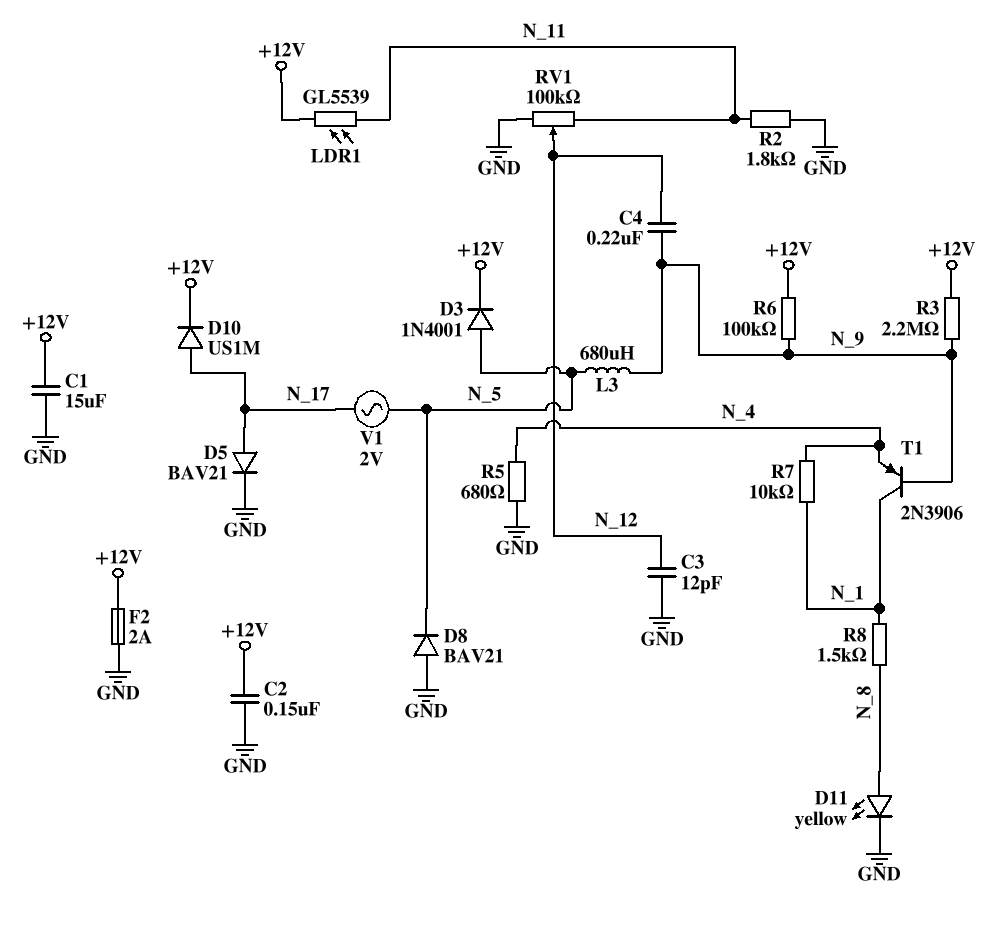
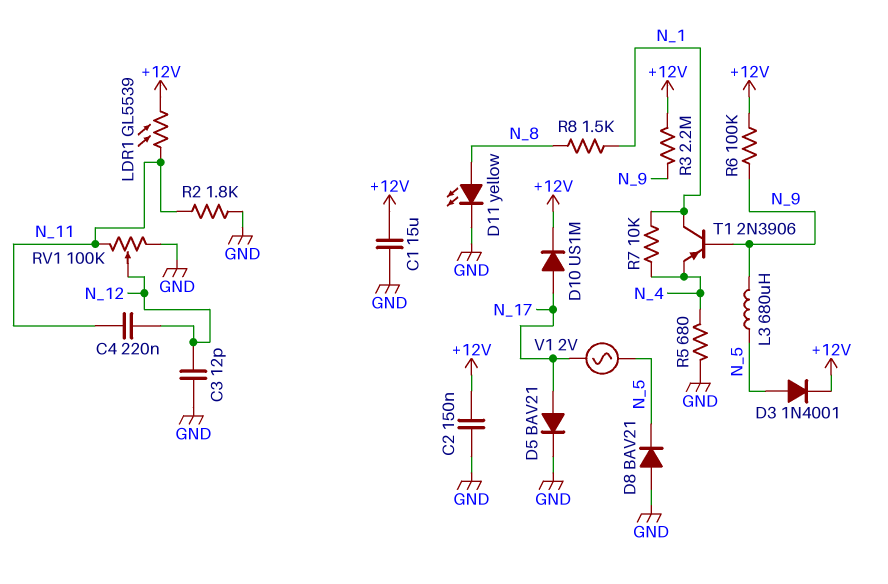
C4: 220nF (N_9, N_12) -> 220nF (N_11, N_12)
F2: 2A (+12V, GND) -> none

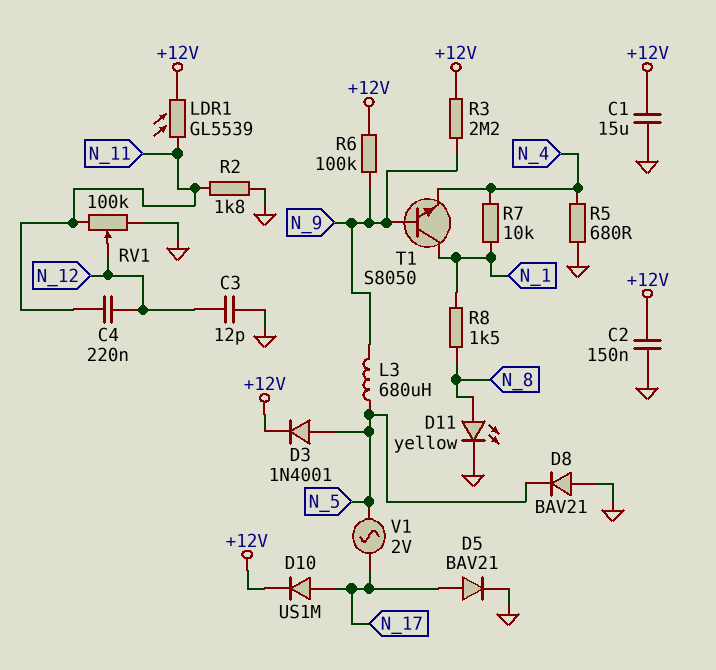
T1: PNP 2N3906 (B N_9, C N_1, E N_4) -> NPN S8050 (B N_9, C N_1, E N_4)

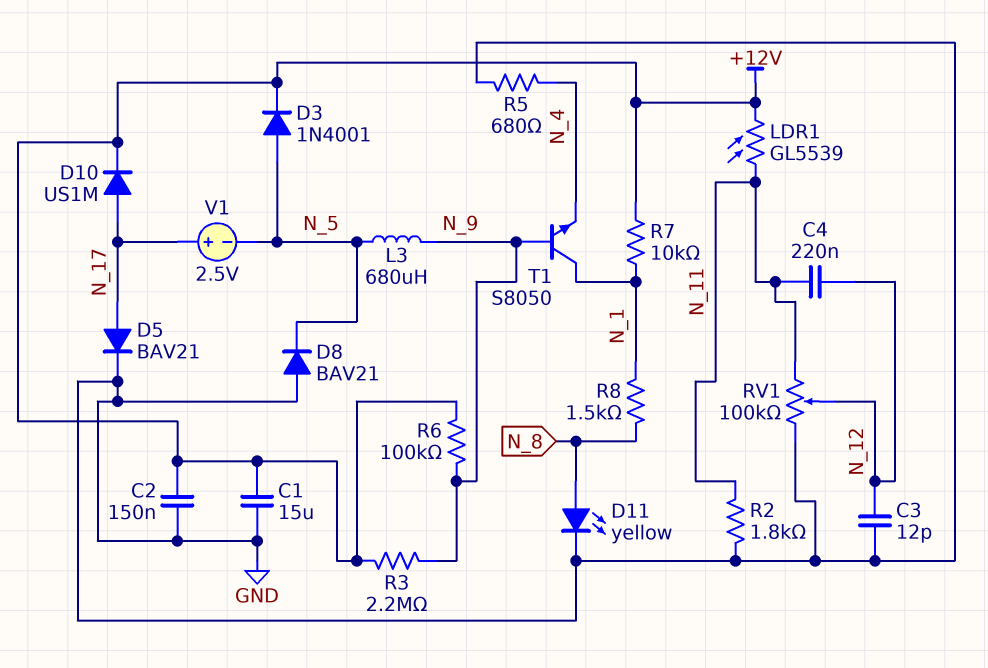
R7: 10k (N_1, N_4) -> 10k (+12V, N_1)
V1: AC 2V (N_5, N_17) -> 2.5V (plus N_17, minus N_5)

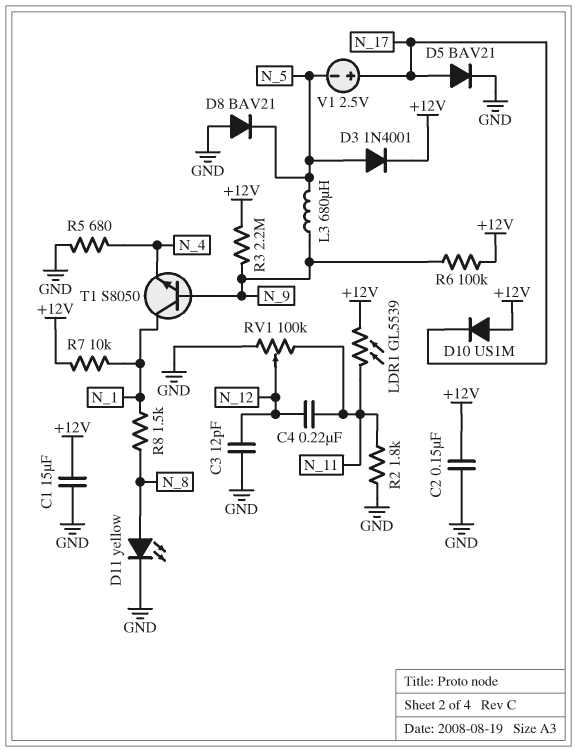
D10: diode US1M (A N_17, K +12V) -> diode US1M (A +12V, K N_17)

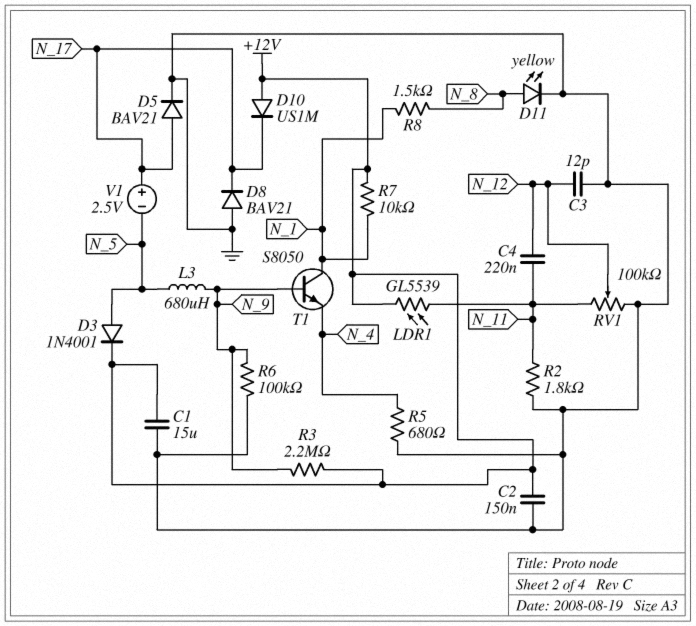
D8: diode BAV21 (A GND, K N_5) -> diode BAV21 (A GND, K N_17)
R6: 100k (+12V, N_9) -> 100k (GND, N_9)

